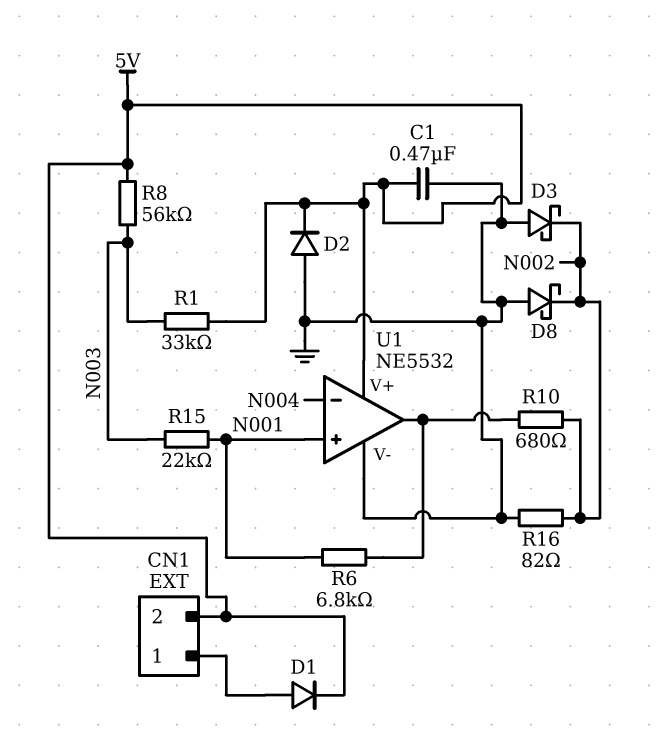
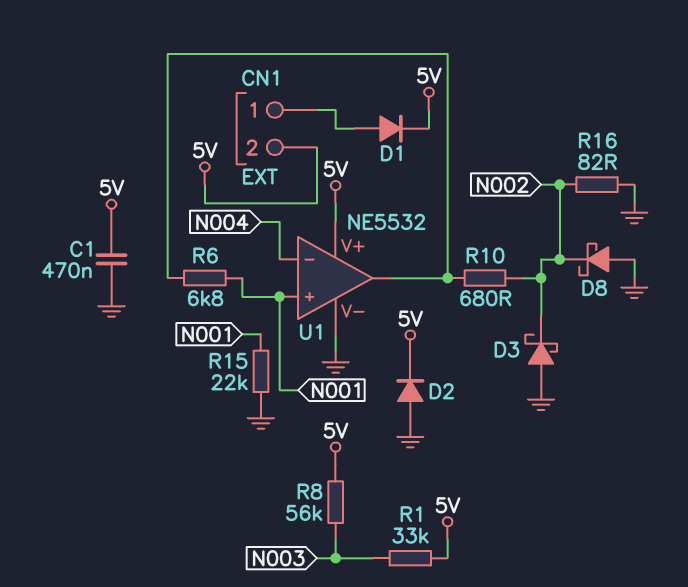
R15: 22k (N001, N003) -> 22k (GND, N001)

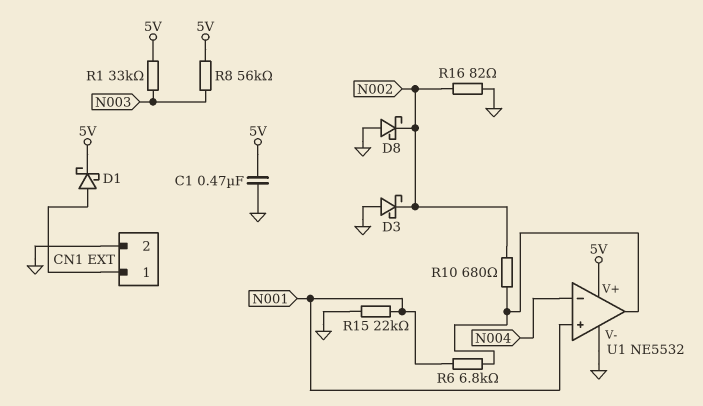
CN1 pin 2: 5V -> GND
D1: diode (A CN1/1, K 5V) -> schottky (A CN1/1, K 5V)
D2: diode (A GND, K 5V) -> none

